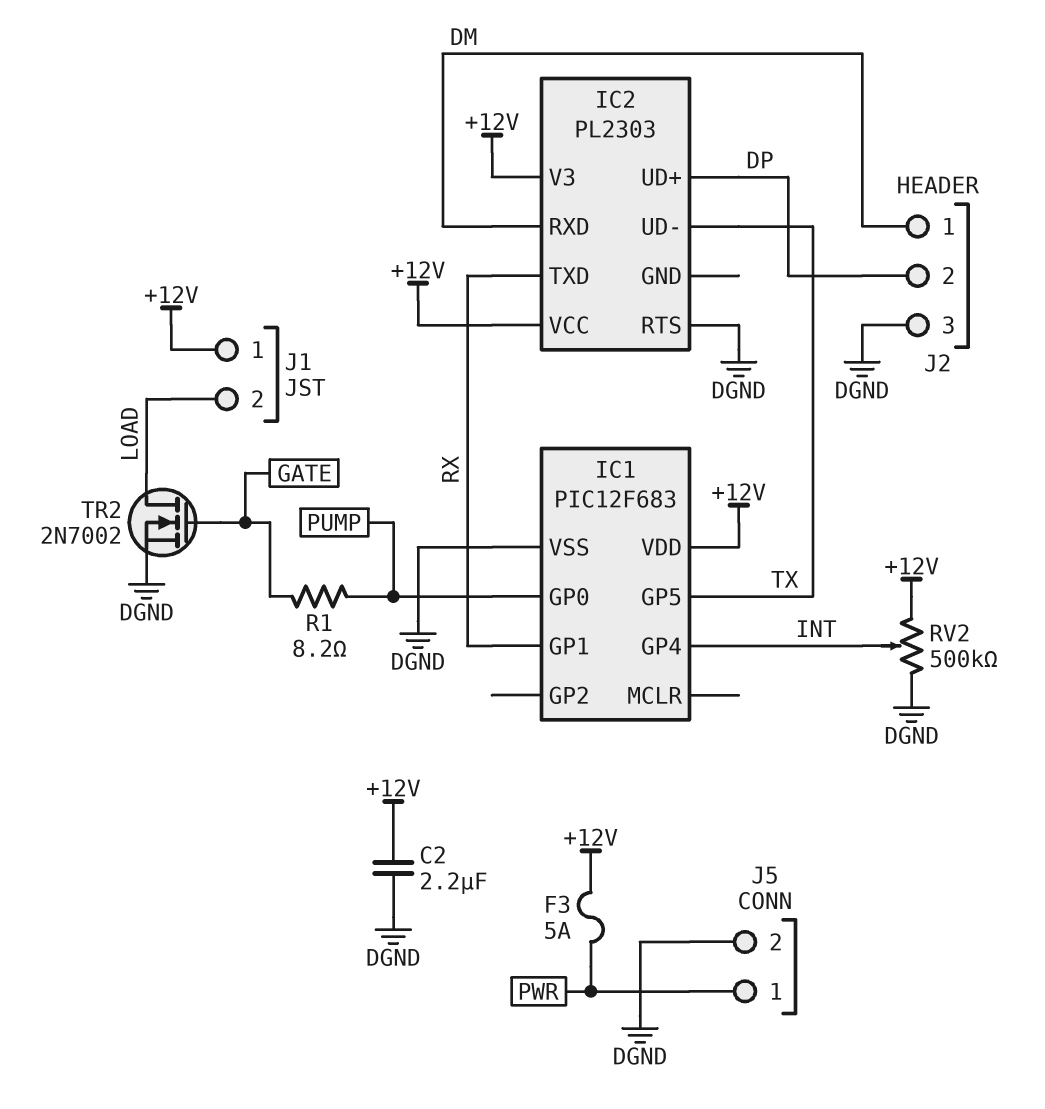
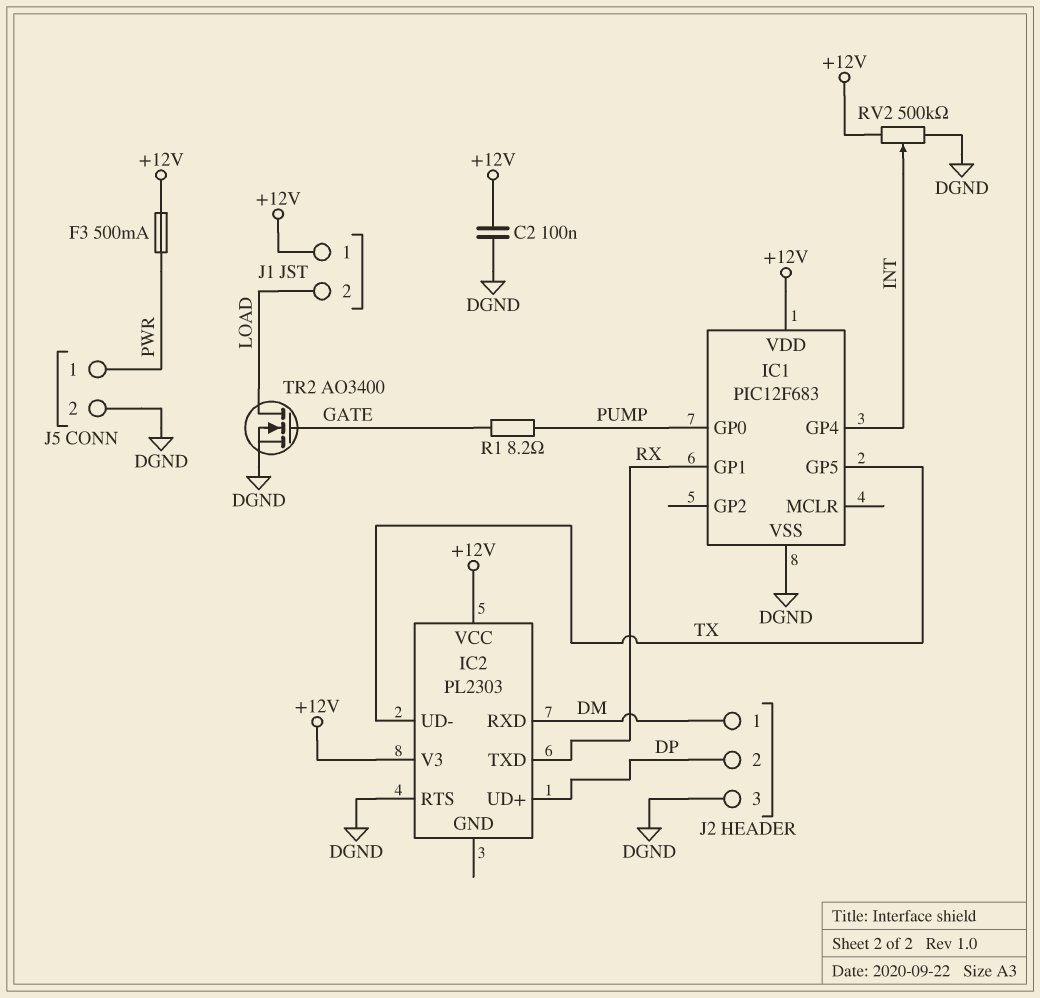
C2: 2.2uF (+12V, DGND) -> 100nF (+12V, DGND)
F3: 5A (+12V, PWR) -> 500mA (+12V, PWR)
TR2: NMOS 2N7002 (G GATE, D LOAD, S DGND) -> NMOS AO3400 (G GATE, D LOAD, S DGND)

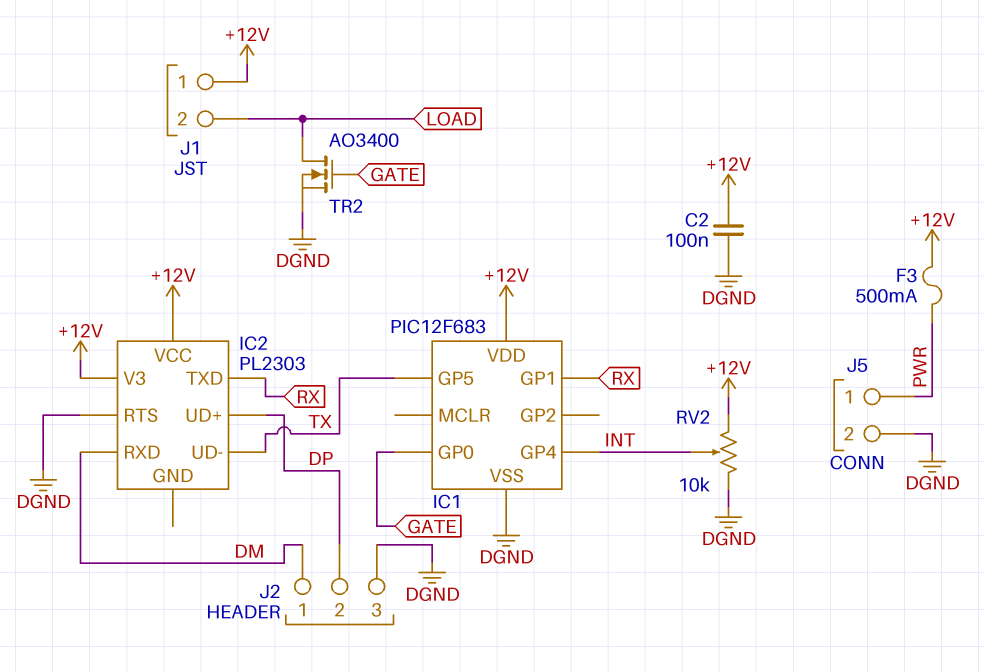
IC1 pin GP0: PUMP -> GATE
R1: 8.2 (GATE, PUMP) -> none
RV2: 500k (+12V, DGND, wiper INT) -> 10k (+12V, DGND, wiper INT)

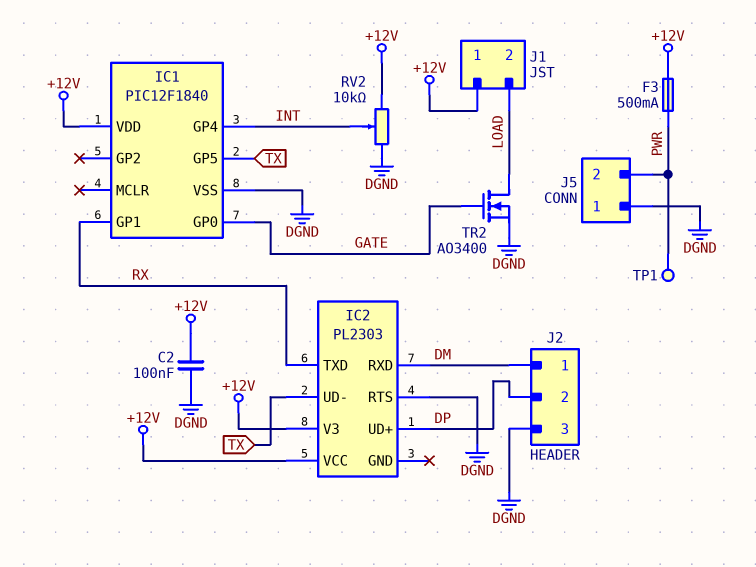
IC1: PIC12F683 -> PIC12F1840
J5 pin 1: PWR -> DGND
J5 pin 2: DGND -> PWR
TP1: none -> test point (PWR)

